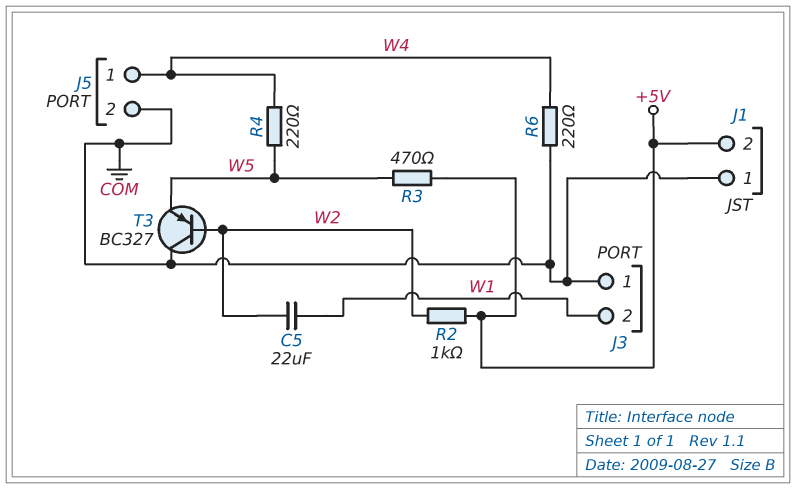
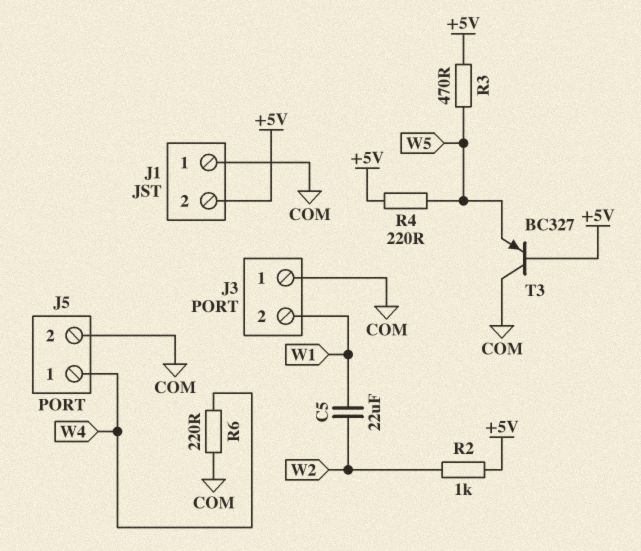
R4: 220 (W4, W5) -> 220 (+5V, W5)
T3: PNP BC327 (B W2, C COM, E W5) -> PNP BC327 (B +5V, C COM, E W5)

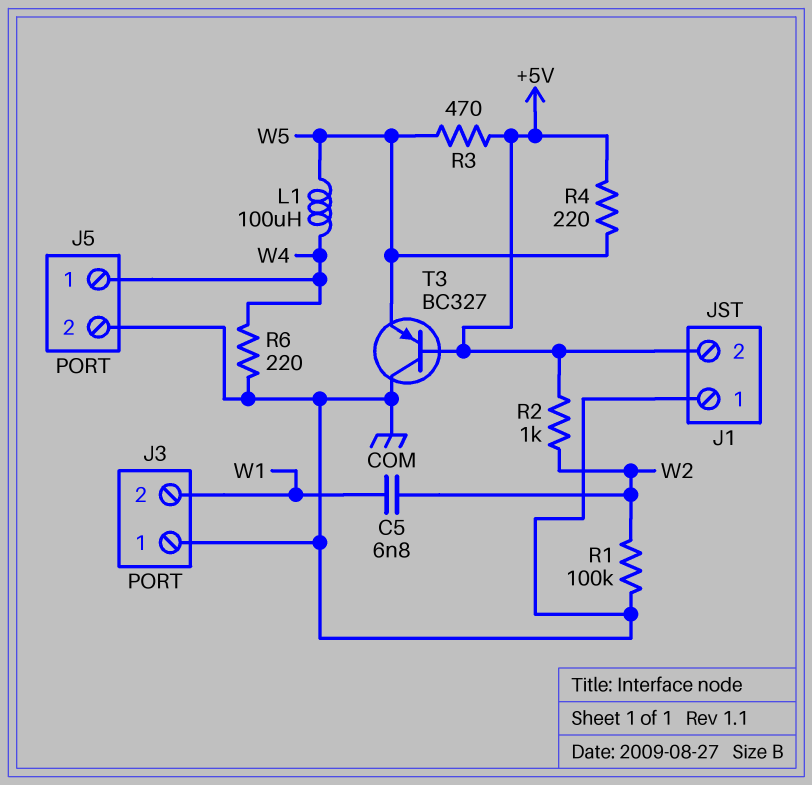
C5: 22uF (W1, W2) -> 6.8nF (W1, W2)
L1: none -> 100uH (W4, W5)
R1: none -> 100k (COM, W2)

